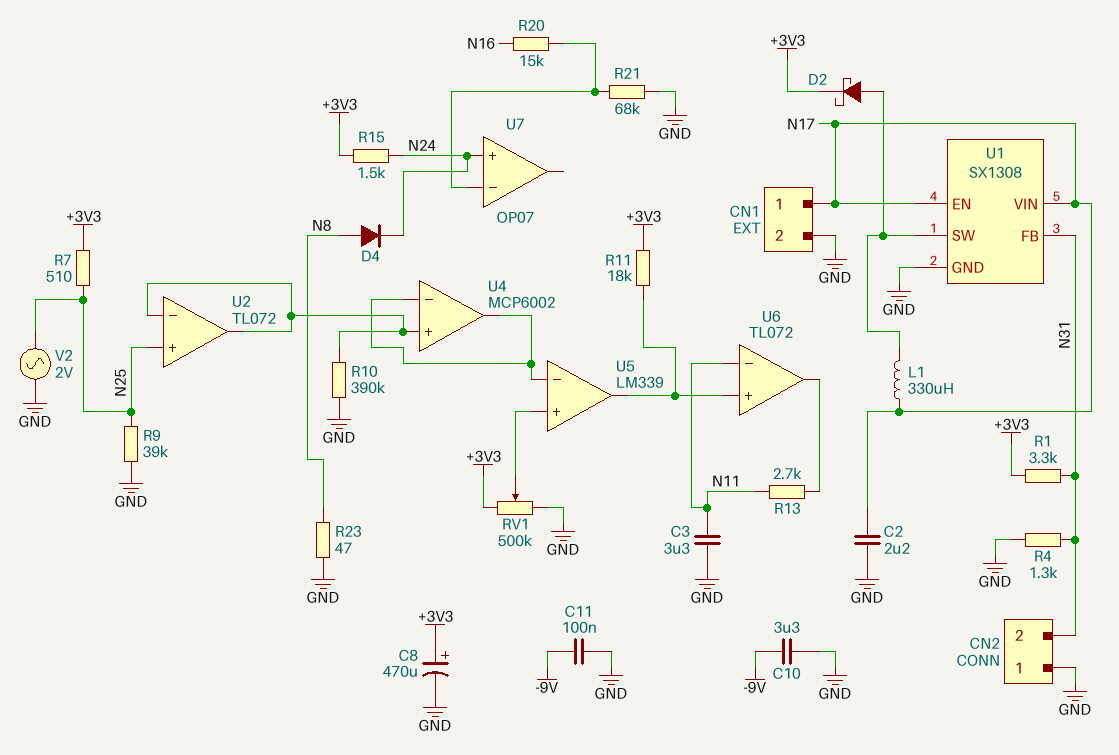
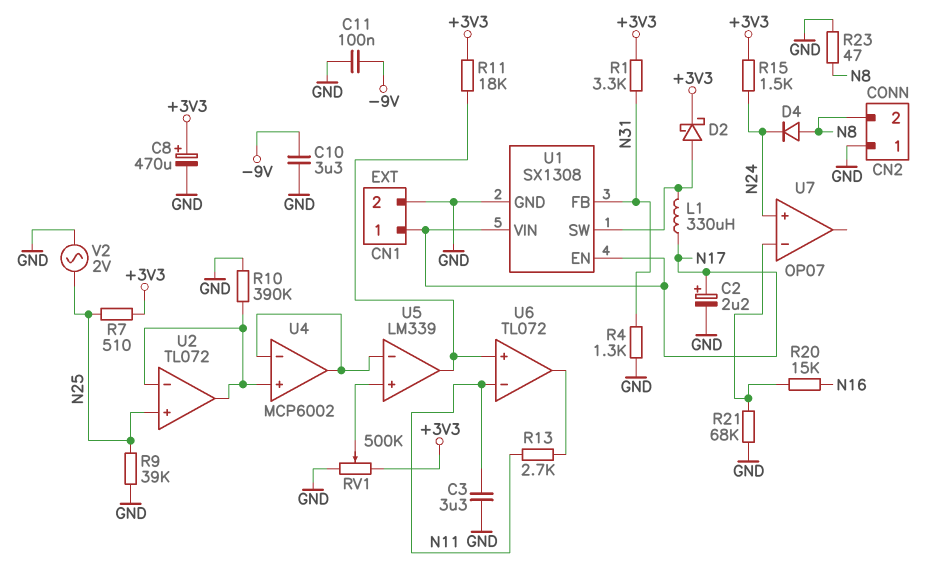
C2: 2.2uF (GND, N17) -> 2.2uF (plus N17, minus GND)
CN2 pin 2: N31 -> N8

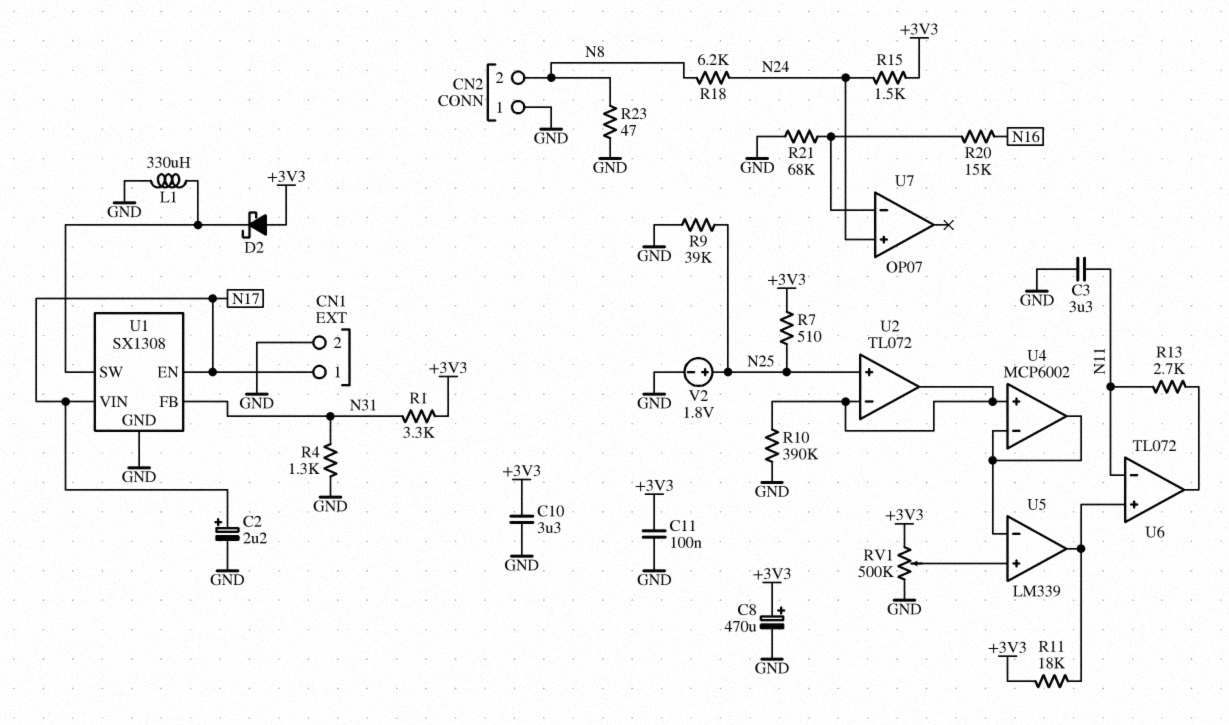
C10: 3.3uF (-9V, GND) -> 3.3uF (+3V3, GND)
C11: 100nF (-9V, GND) -> 100nF (+3V3, GND)
D2: schottky (A U1/SW, K +3V3) -> schottky (A +3V3, K U1/SW)
D4: diode (A N8, K N24) -> none
L1: 330uH (N17, U1/SW) -> 330uH (GND, U1/SW)
R18: none -> 6.2k (N8, N24)
V2: AC 2V (GND, N25) -> 1.8V (plus N25, minus GND)

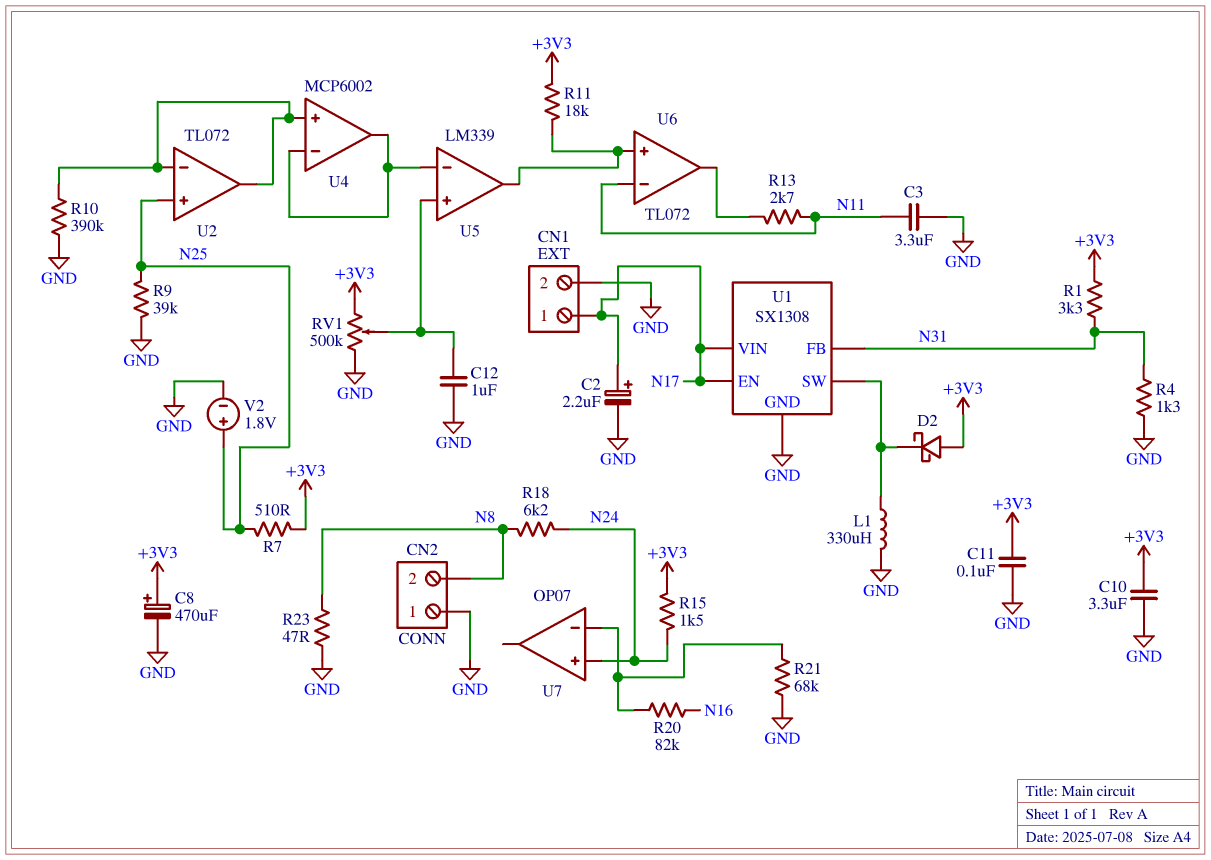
C12: none -> 1uF (GND, U5/in+)
R20: 15k (N16, U7/in-) -> 82k (N16, U7/in-)

